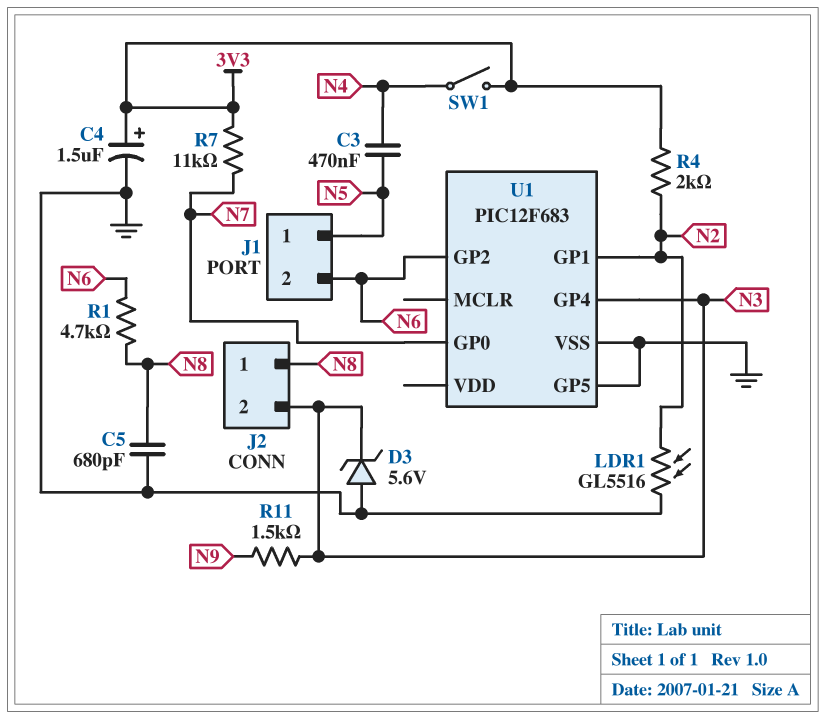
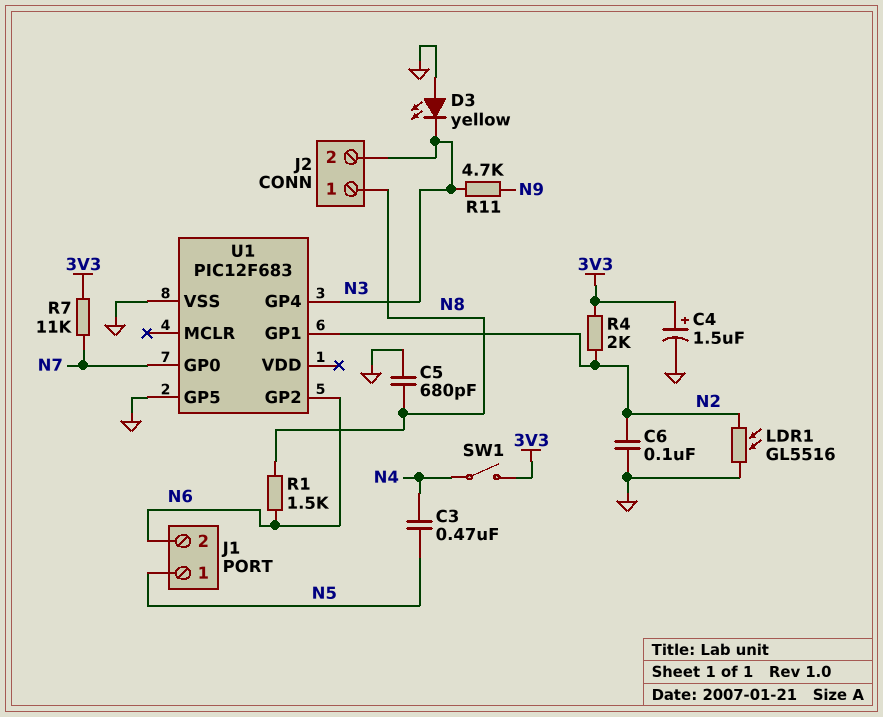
C6: none -> 100nF (GND, N2)
D3: zener 5.6V (A GND, K N3) -> LED yellow (A GND, K N3)
R1: 4.7k (N6, N8) -> 1.5k (N6, N8)
R11: 1.5k (N3, N9) -> 4.7k (N3, N9)

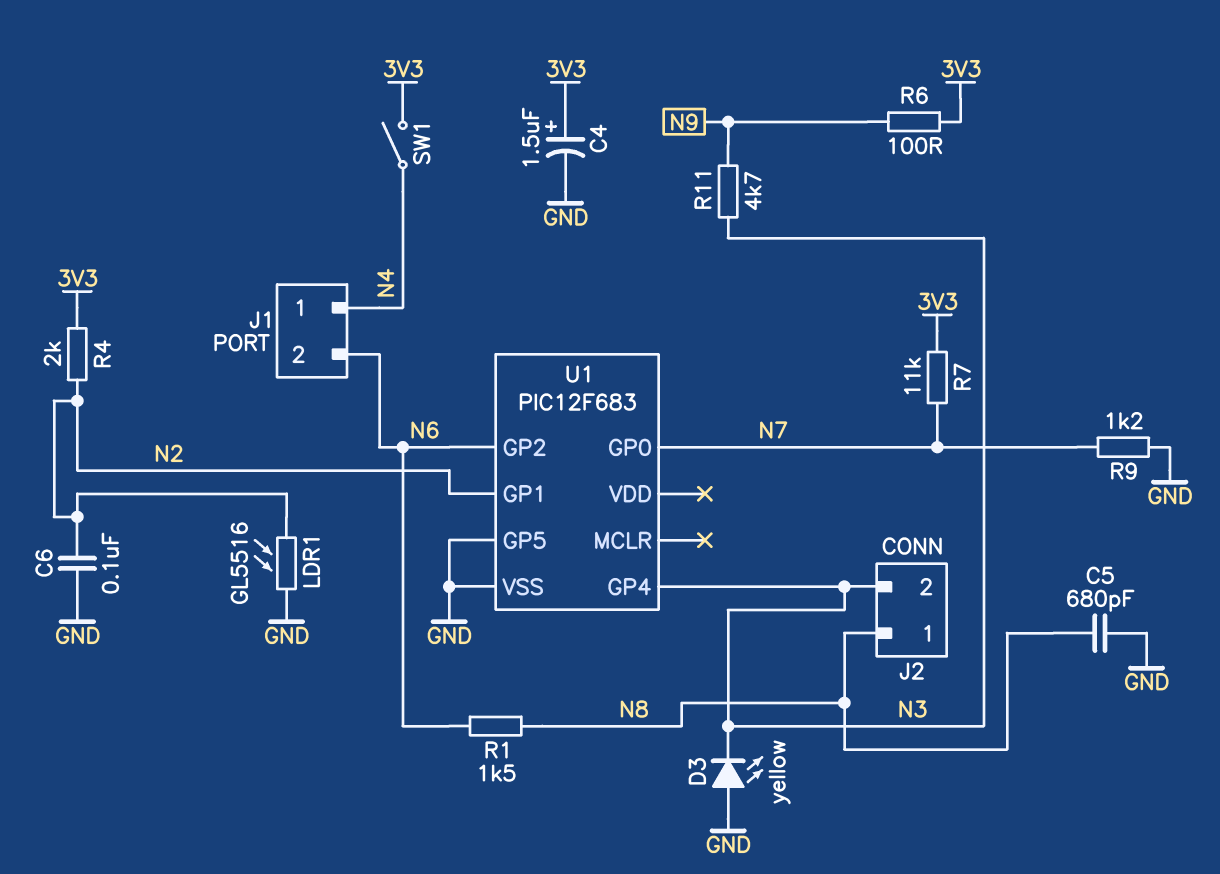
C3: 470nF (N4, N5) -> none
J1 pin 1: N5 -> N4
R6: none -> 100 (3V3, N9)
R9: none -> 1.2k (GND, N7)

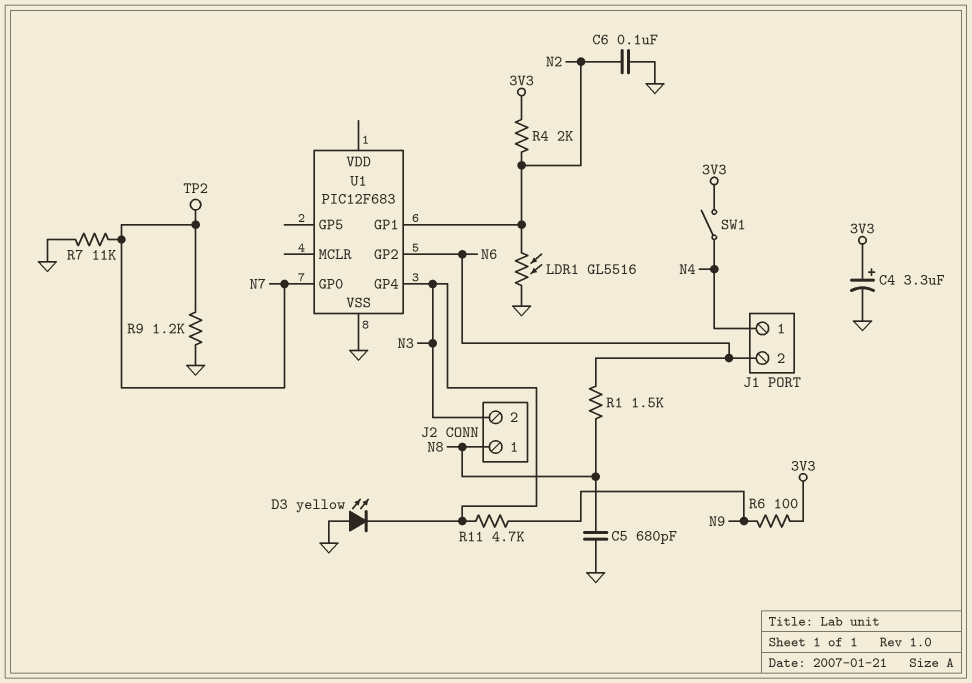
C4: 1.5uF (plus 3V3, minus GND) -> 3.3uF (plus 3V3, minus GND)
R7: 11k (3V3, N7) -> 11k (GND, N7)
TP2: none -> test point (N7)
U1 pin GP5: GND -> none

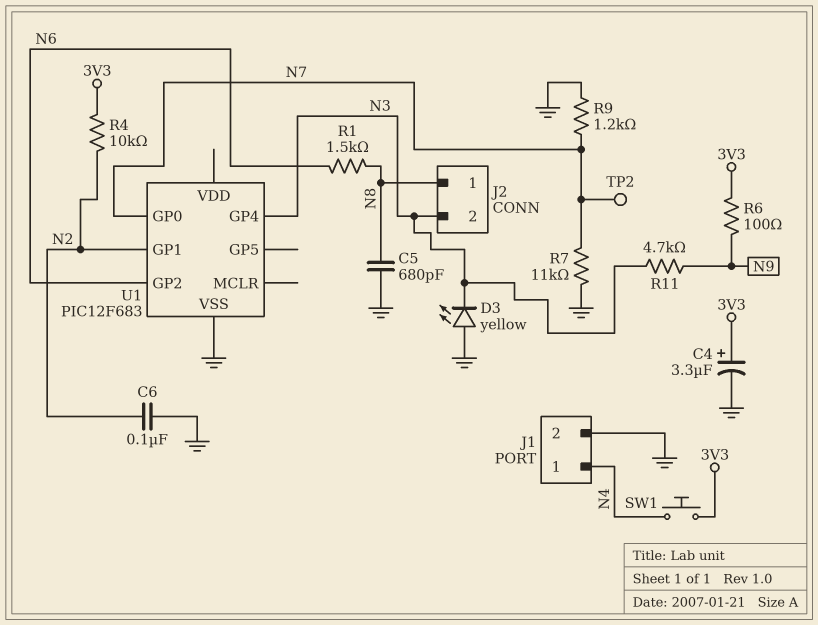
J1 pin 2: N6 -> GND
LDR1: GL5516 (GND, N2) -> none
R4: 2k (3V3, N2) -> 10k (3V3, N2)
SW1: switch (3V3, N4) -> button (3V3, N4)

